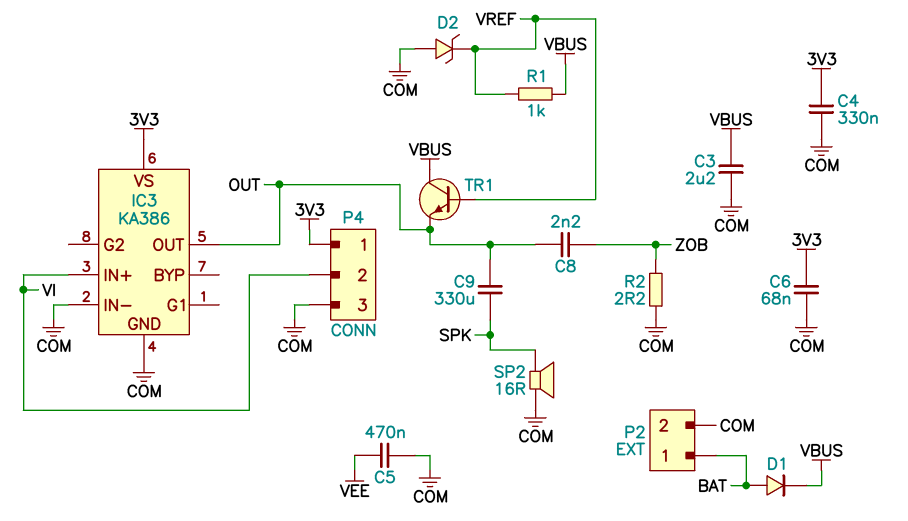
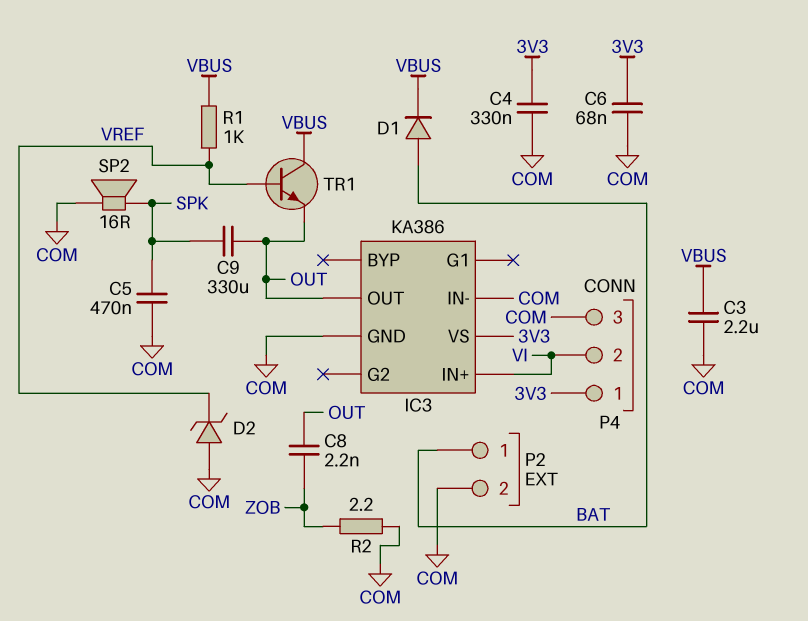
C5: 470nF (COM, VEE) -> 470nF (COM, SPK)

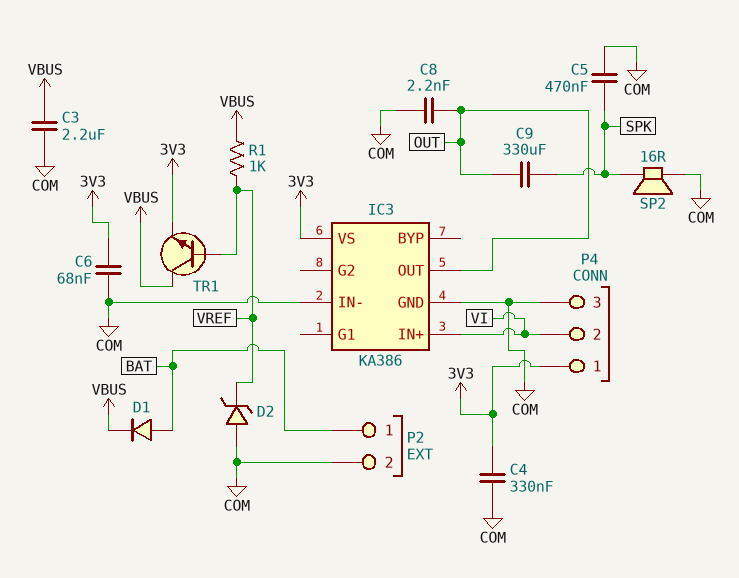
C8: 2.2nF (OUT, ZOB) -> 2.2nF (COM, OUT)
R2: 2.2 (COM, ZOB) -> none
TR1: NPN (B VREF, C VBUS, E OUT) -> NPN (B VREF, C VBUS, E 3V3)

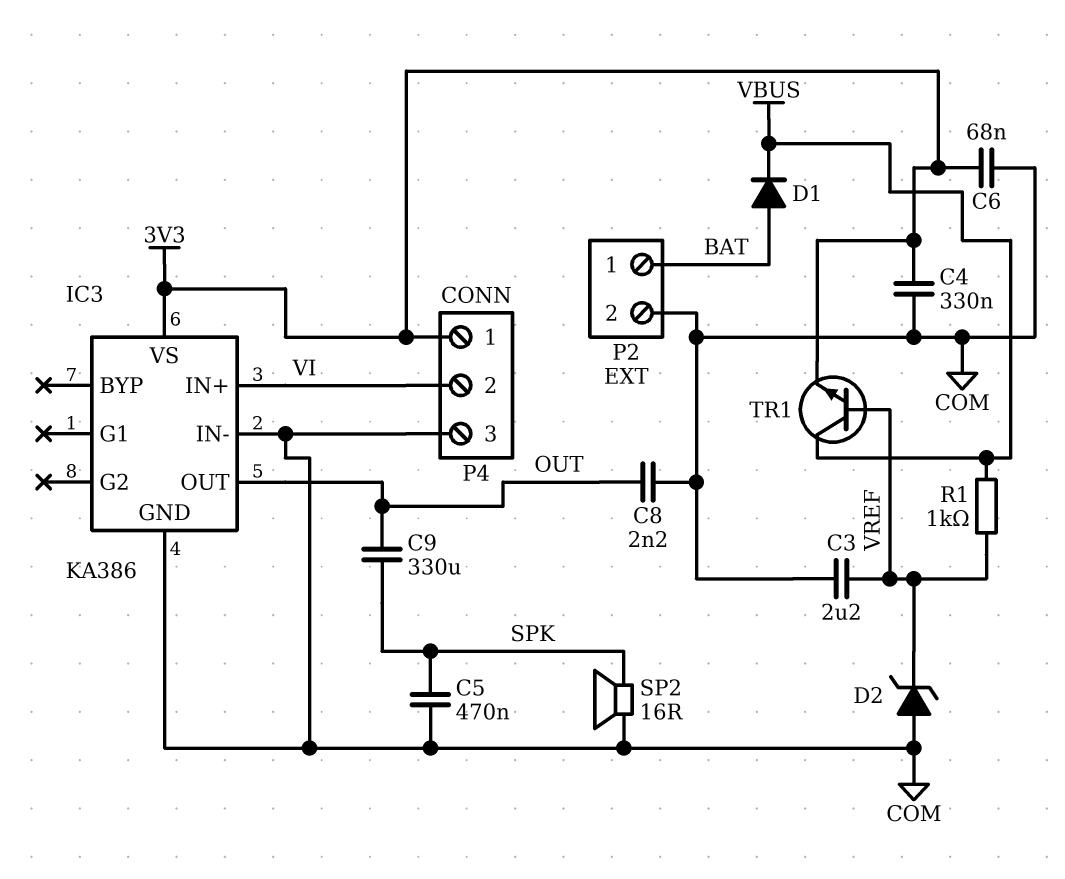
C3: 2.2uF (COM, VBUS) -> 2.2uF (COM, VREF)

